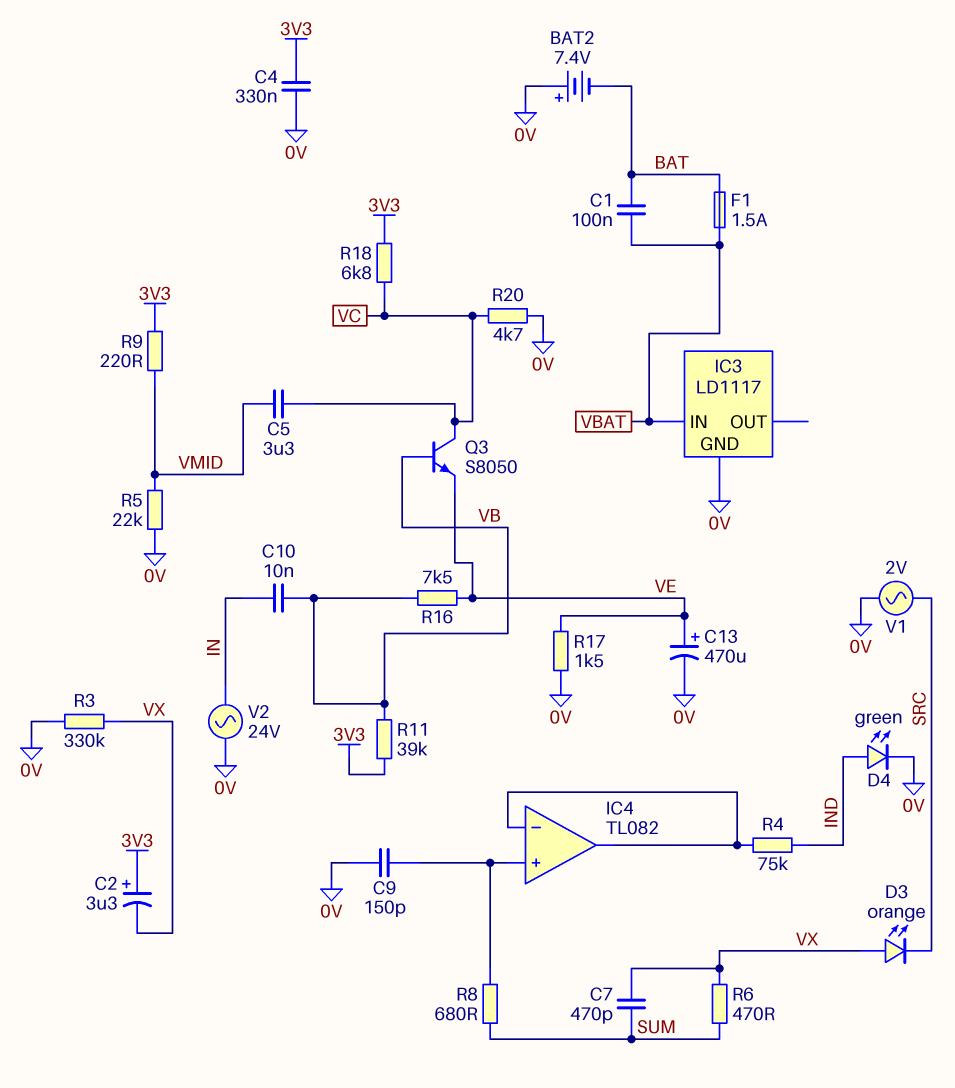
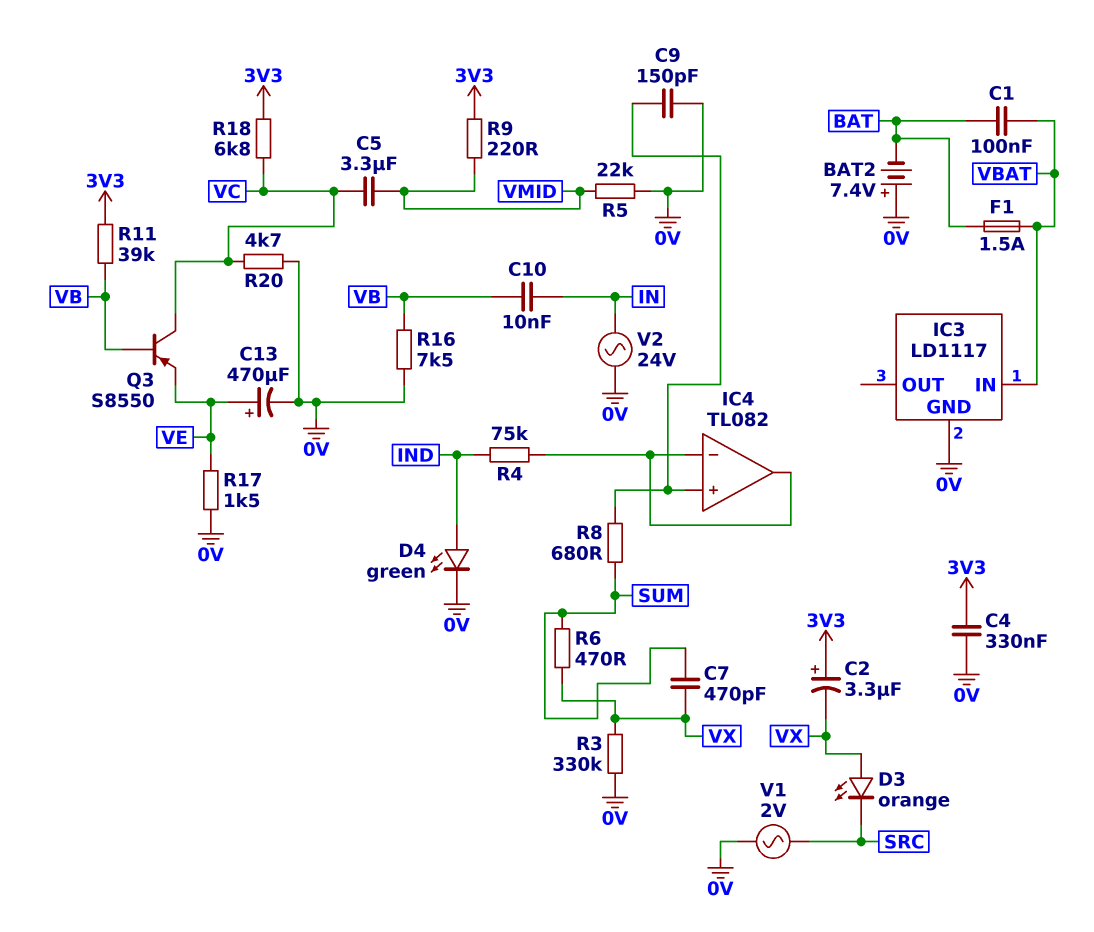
Q3: NPN S8050 (B VB, C VC, E VE) -> PNP S8550 (B VB, C VC, E VE)
R16: 7.5k (VB, VE) -> 7.5k (0V, VB)

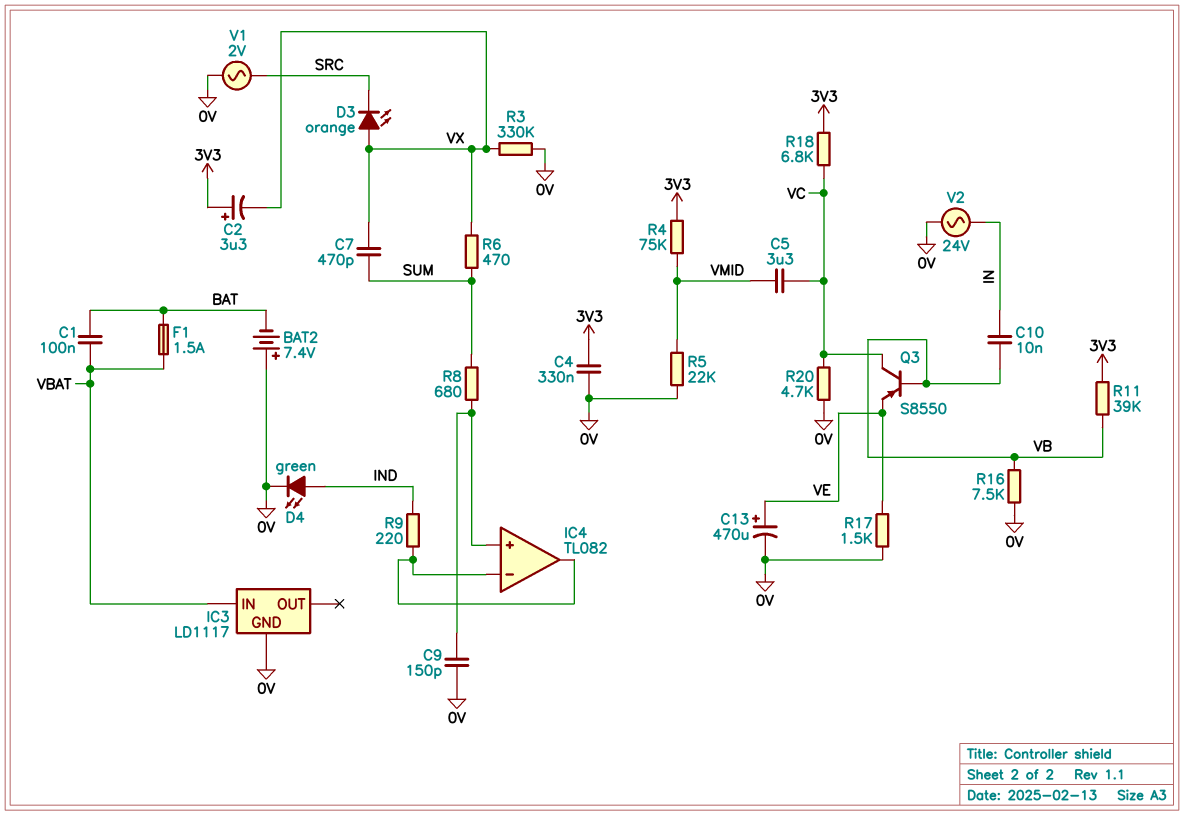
R4: 75k (IC4/in-, IND) -> 75k (3V3, VMID)
R9: 220 (3V3, VMID) -> 220 (IC4/in-, IND)

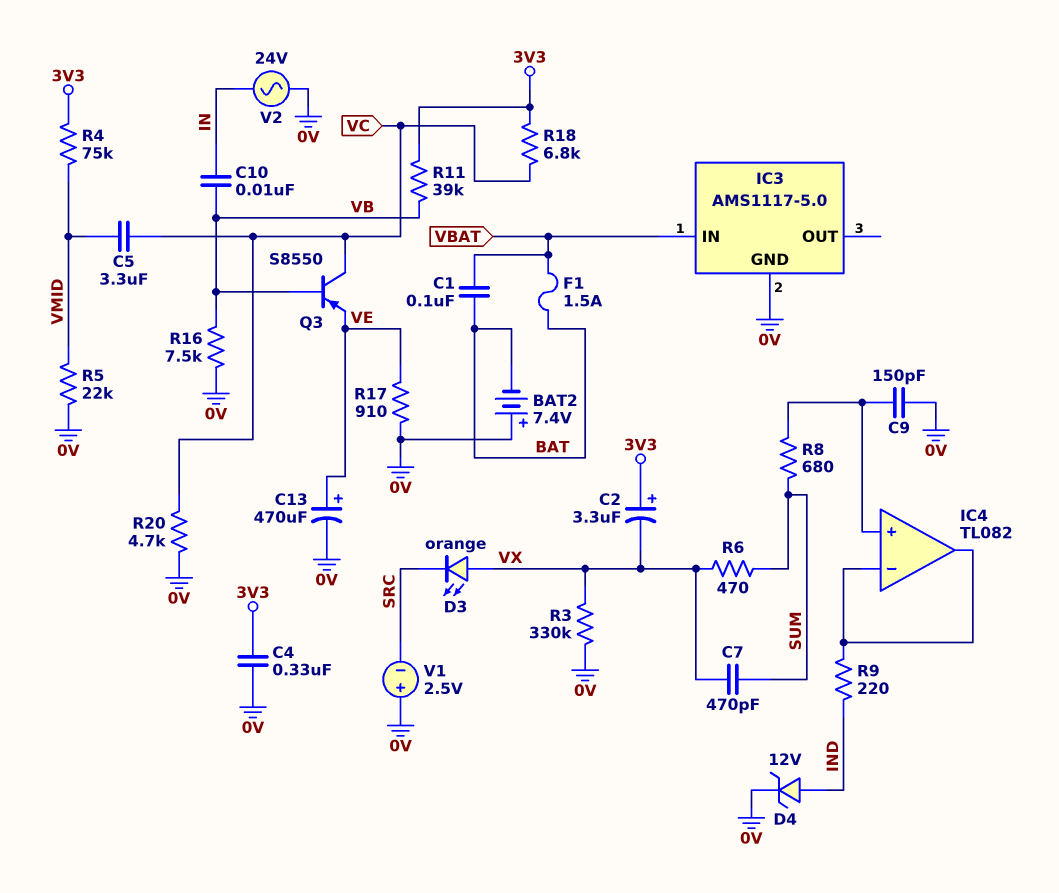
D4: LED green (A IND, K 0V) -> zener 12V (A IND, K 0V)
IC3: LD1117 -> AMS1117-5.0
R17: 1.5k (0V, VE) -> 910 (0V, VE)
V1: AC 2V (0V, SRC) -> 2.5V (plus 0V, minus SRC)

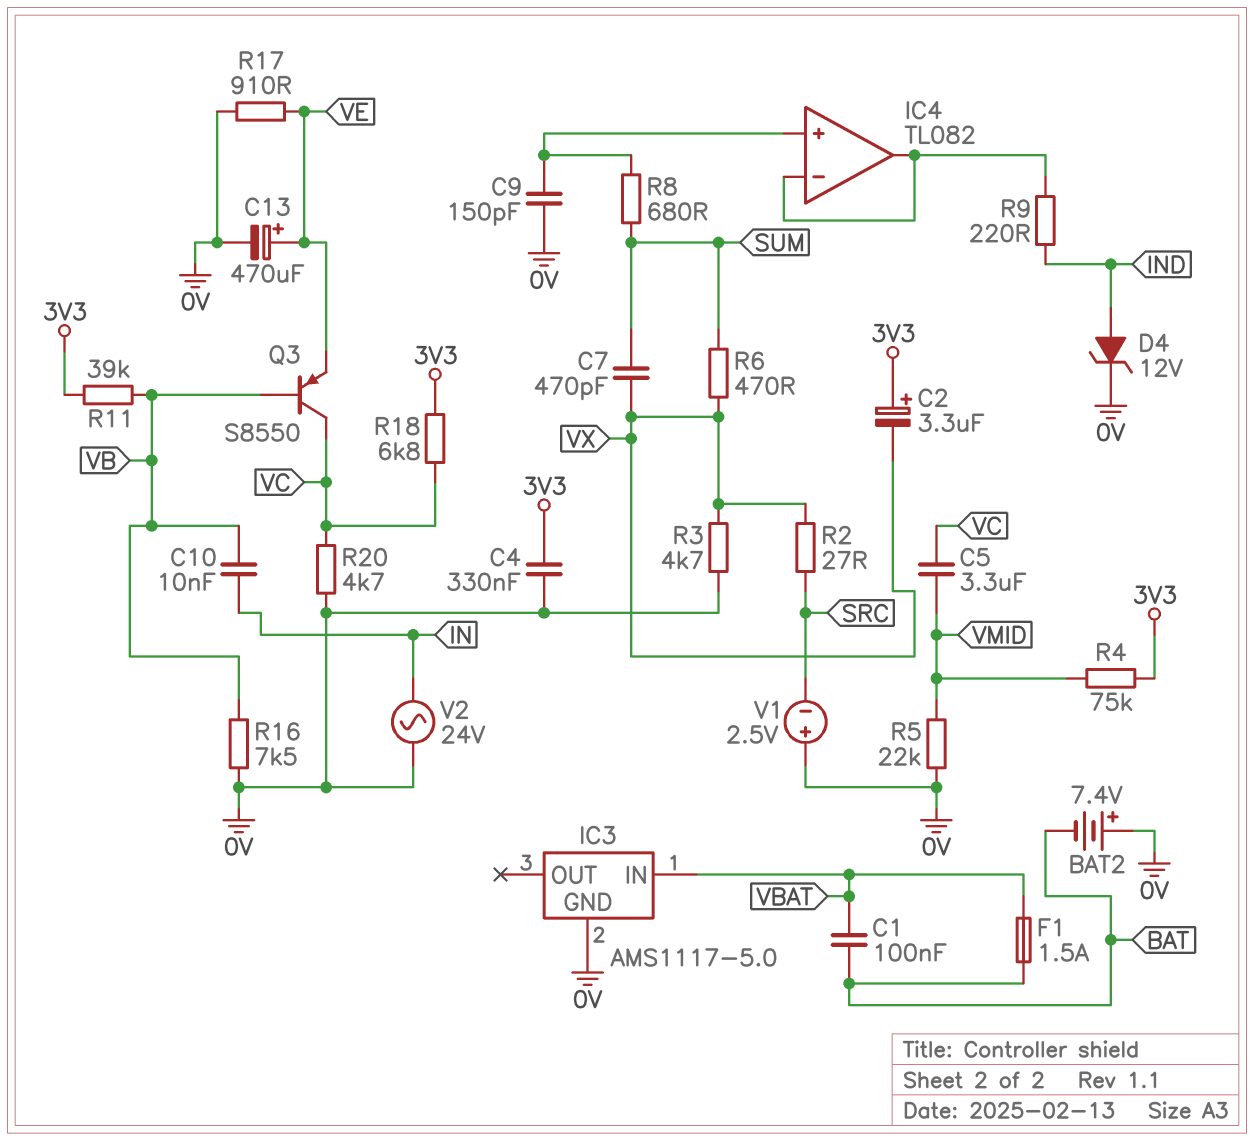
D3: LED orange (A VX, K SRC) -> none
R2: none -> 27 (SRC, VX)
R3: 330k (0V, VX) -> 4.7k (0V, VX)

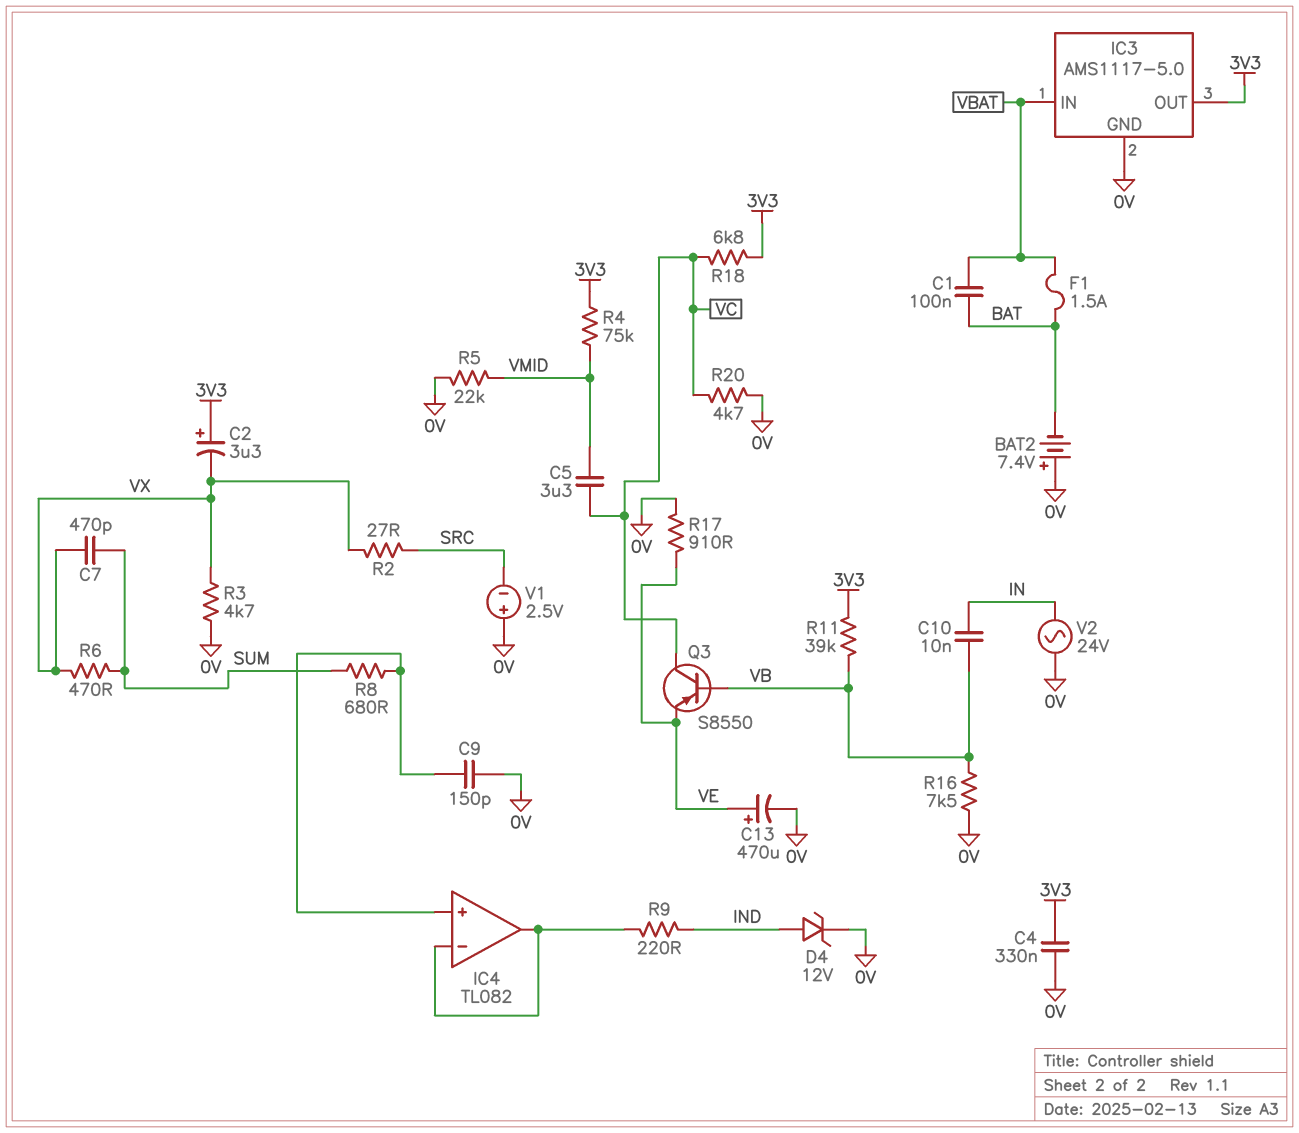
IC3 pin OUT: none -> 3V3

